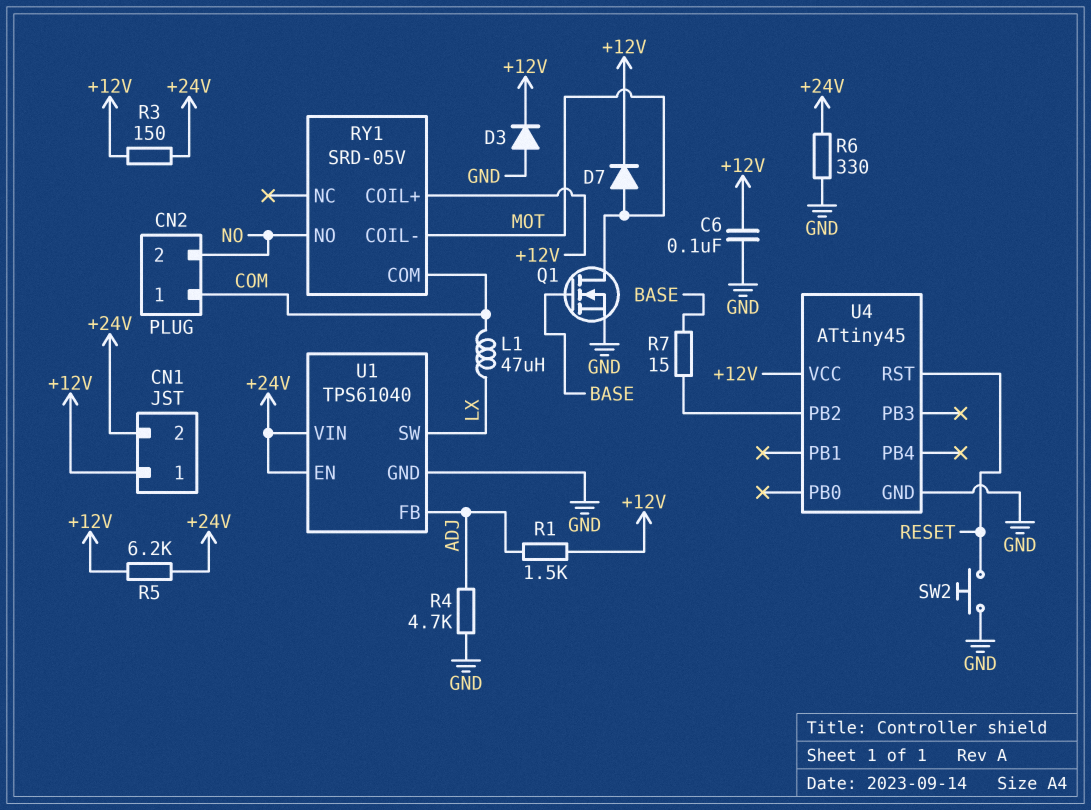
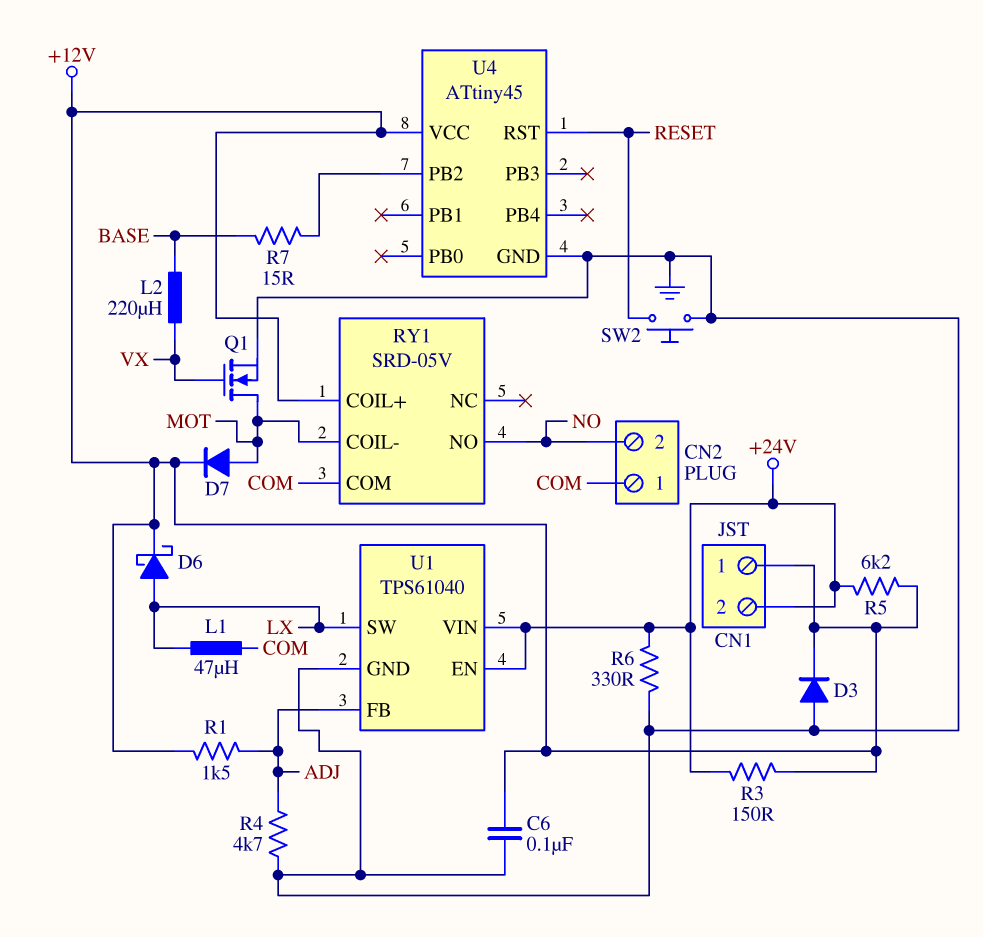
D6: none -> schottky (A LX, K +12V)
L2: none -> 220uH (BASE, VX)
Q1: NMOS (G BASE, D MOT, S GND) -> NMOS (G VX, D MOT, S GND)

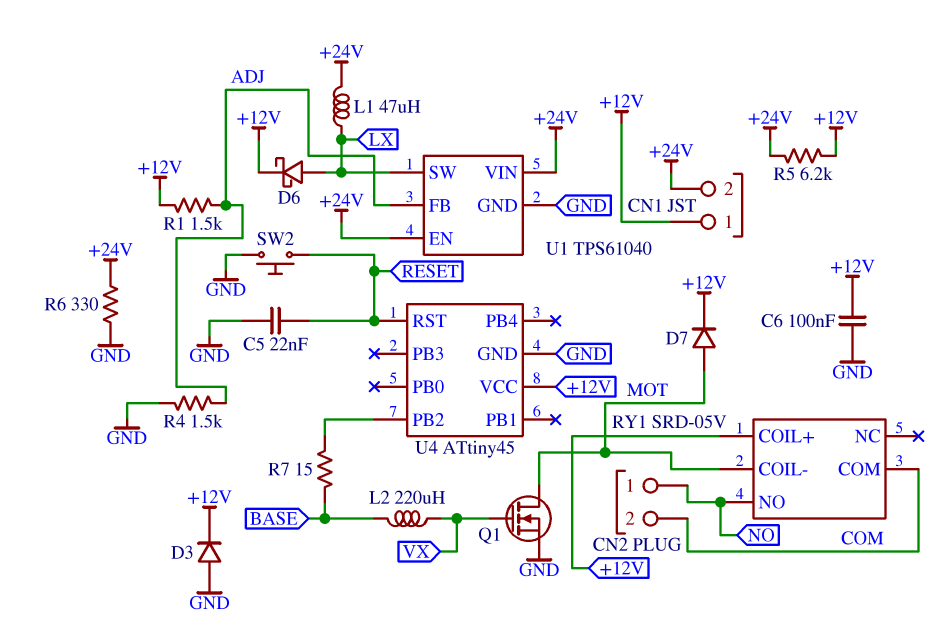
C5: none -> 22nF (GND, RESET)
CN2 pin 1: COM -> NO
CN2 pin 2: NO -> COM
L1: 47uH (COM, LX) -> 47uH (+24V, LX)
R3: 150 (+12V, +24V) -> none
R4: 4.7k (ADJ, GND) -> 1.5k (ADJ, GND)

